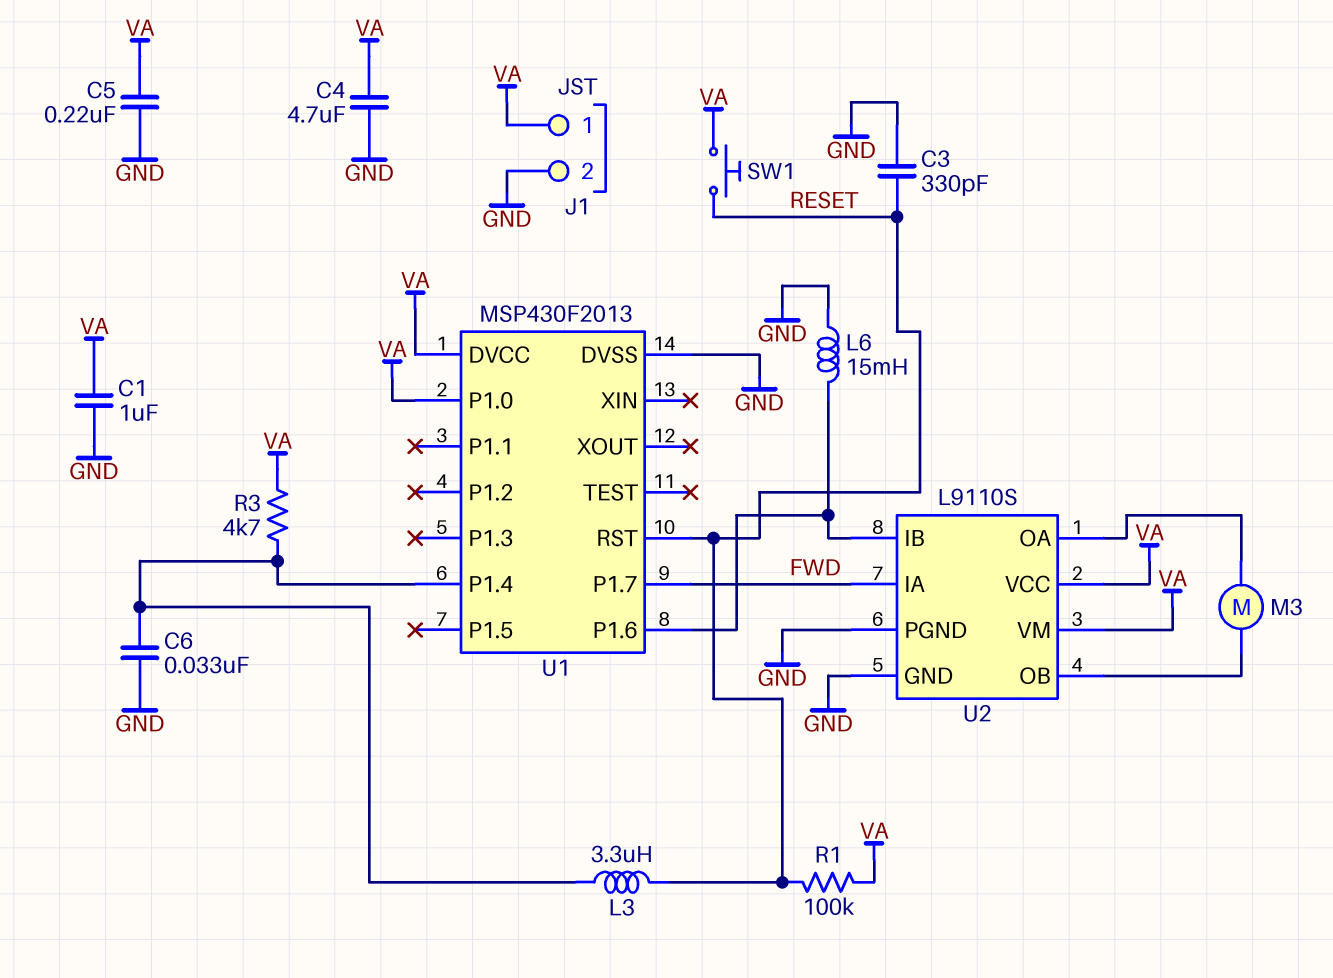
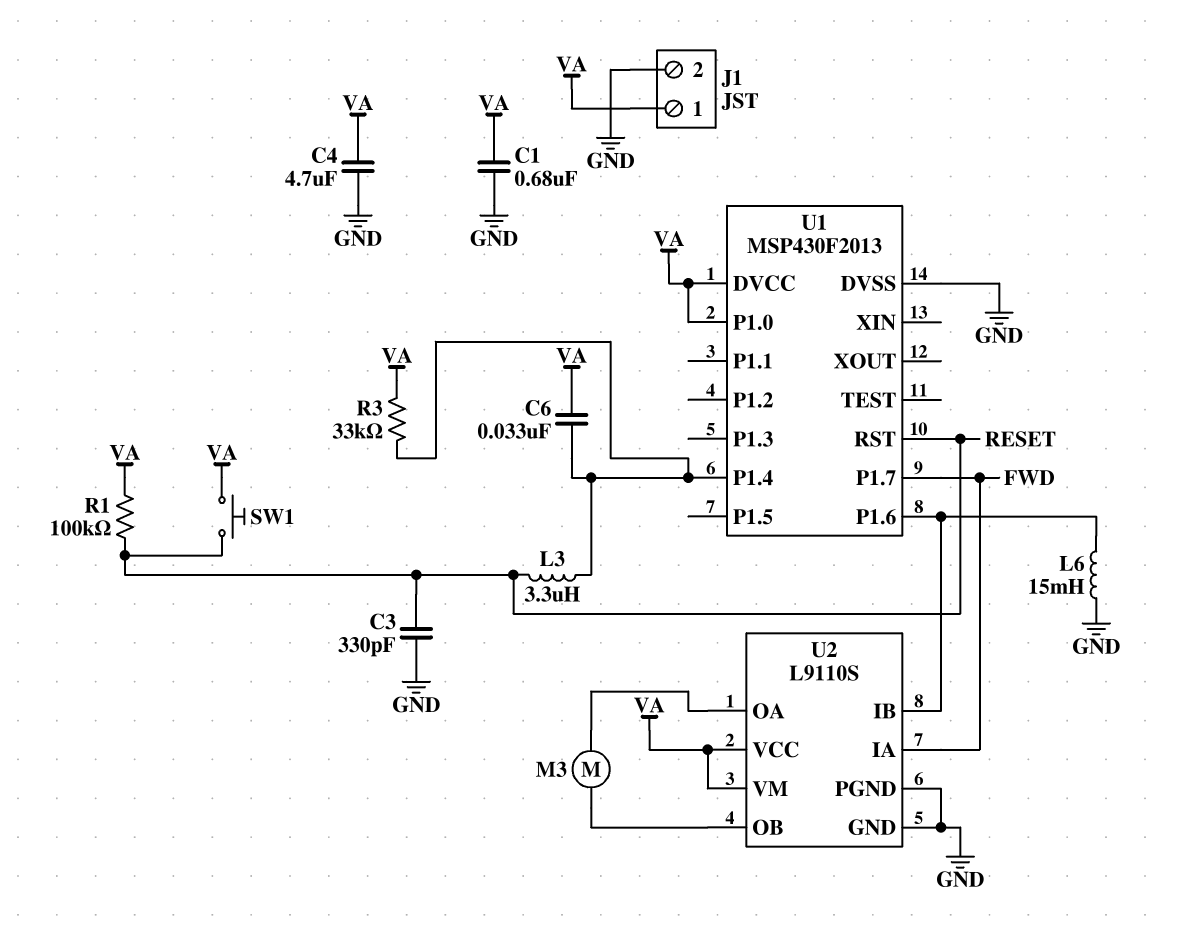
C1: 1uF (GND, VA) -> 680nF (GND, VA)
C5: 220nF (GND, VA) -> none
C6: 33nF (GND, U1/P1.4) -> 33nF (U1/P1.4, VA)
R3: 4.7k (U1/P1.4, VA) -> 33k (U1/P1.4, VA)

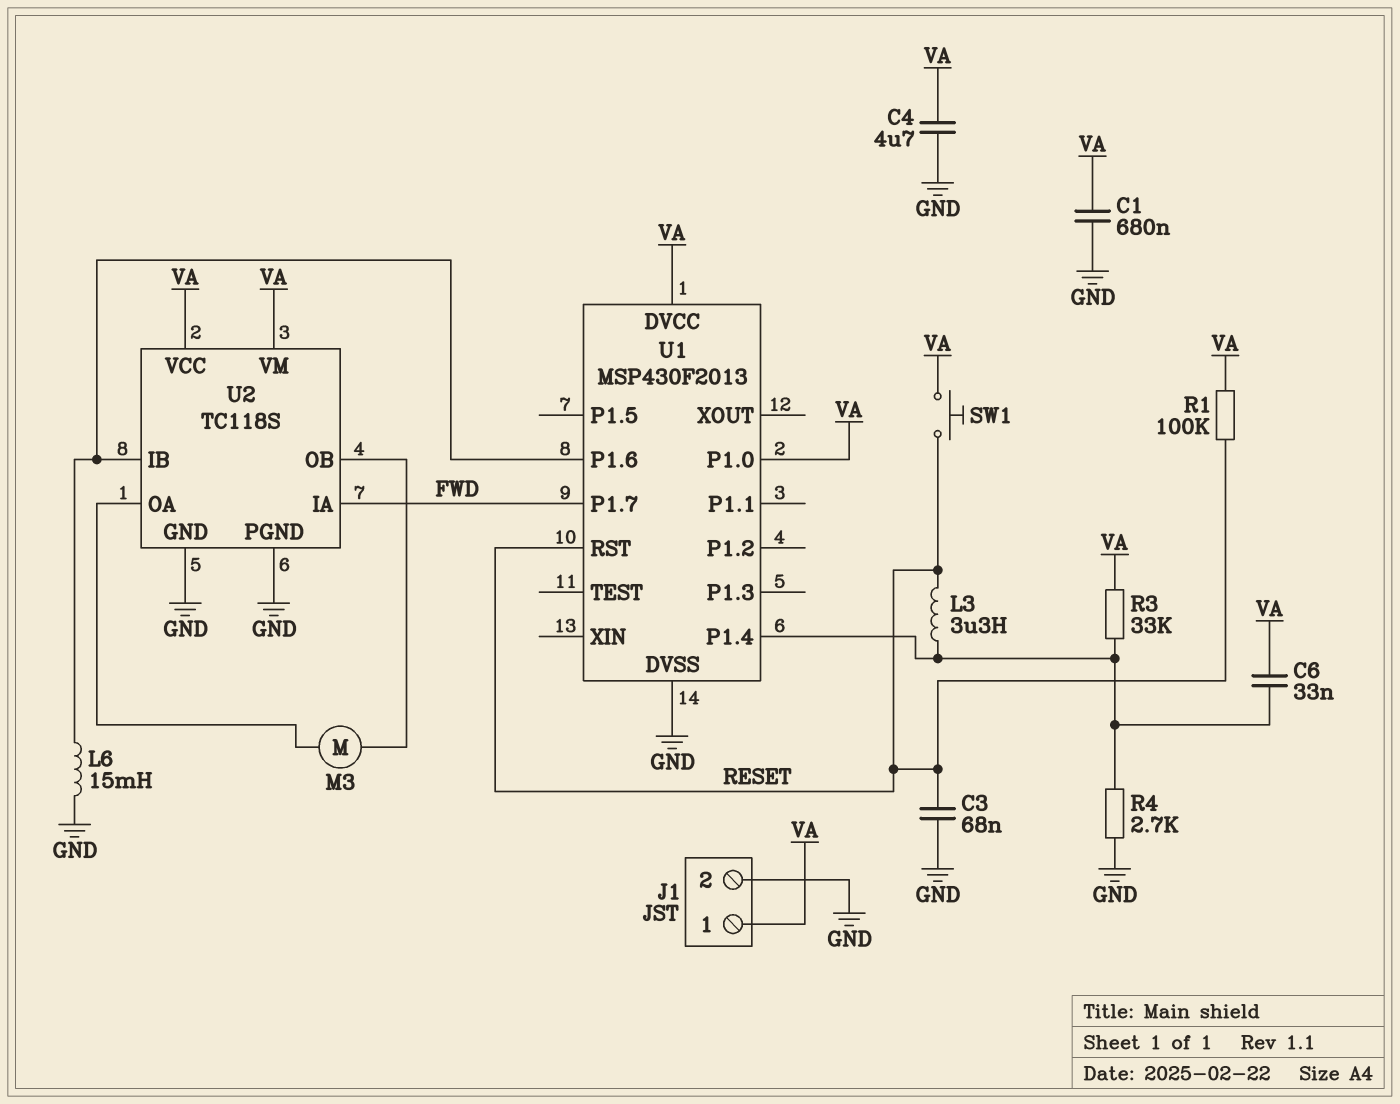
C3: 330pF (GND, RESET) -> 68nF (GND, RESET)
R4: none -> 2.7k (GND, U1/P1.4)
U2: L9110S -> TC118S

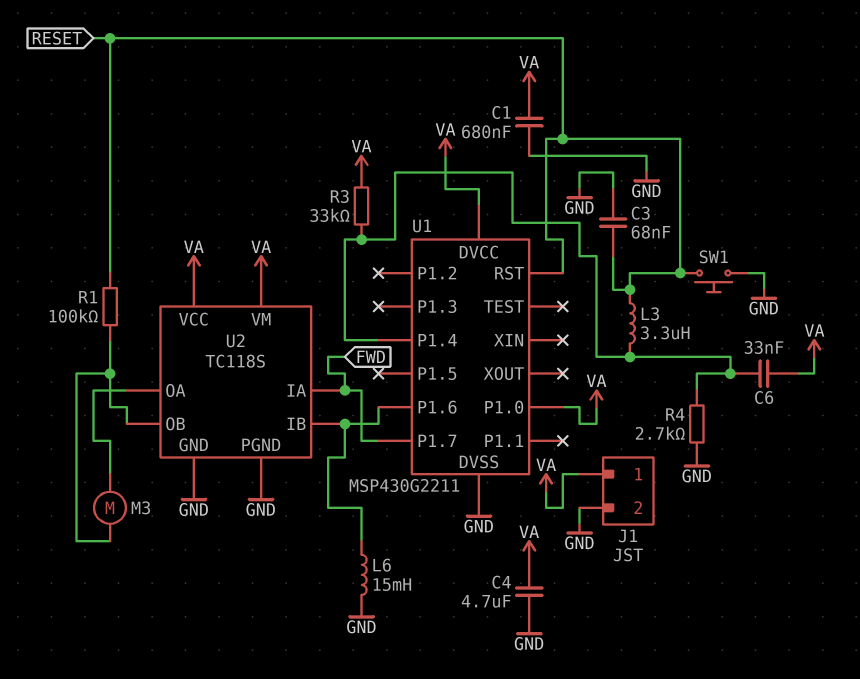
R1: 100k (RESET, VA) -> 100k (RESET, U2/OB)
SW1: button (RESET, VA) -> button (GND, RESET)
U1: MSP430F2013 -> MSP430G2211

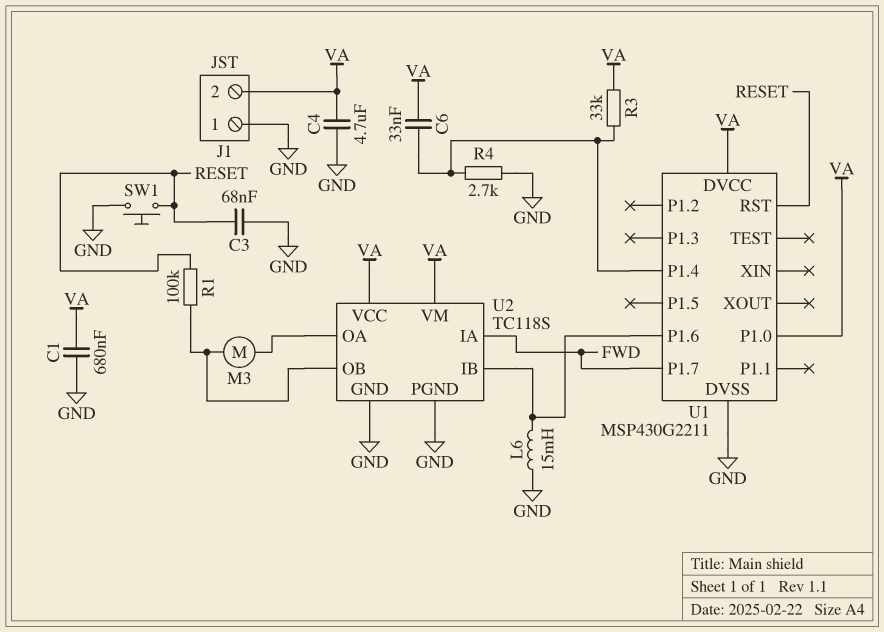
J1 pin 1: VA -> GND
J1 pin 2: GND -> VA
L3: 3.3uH (RESET, U1/P1.4) -> none

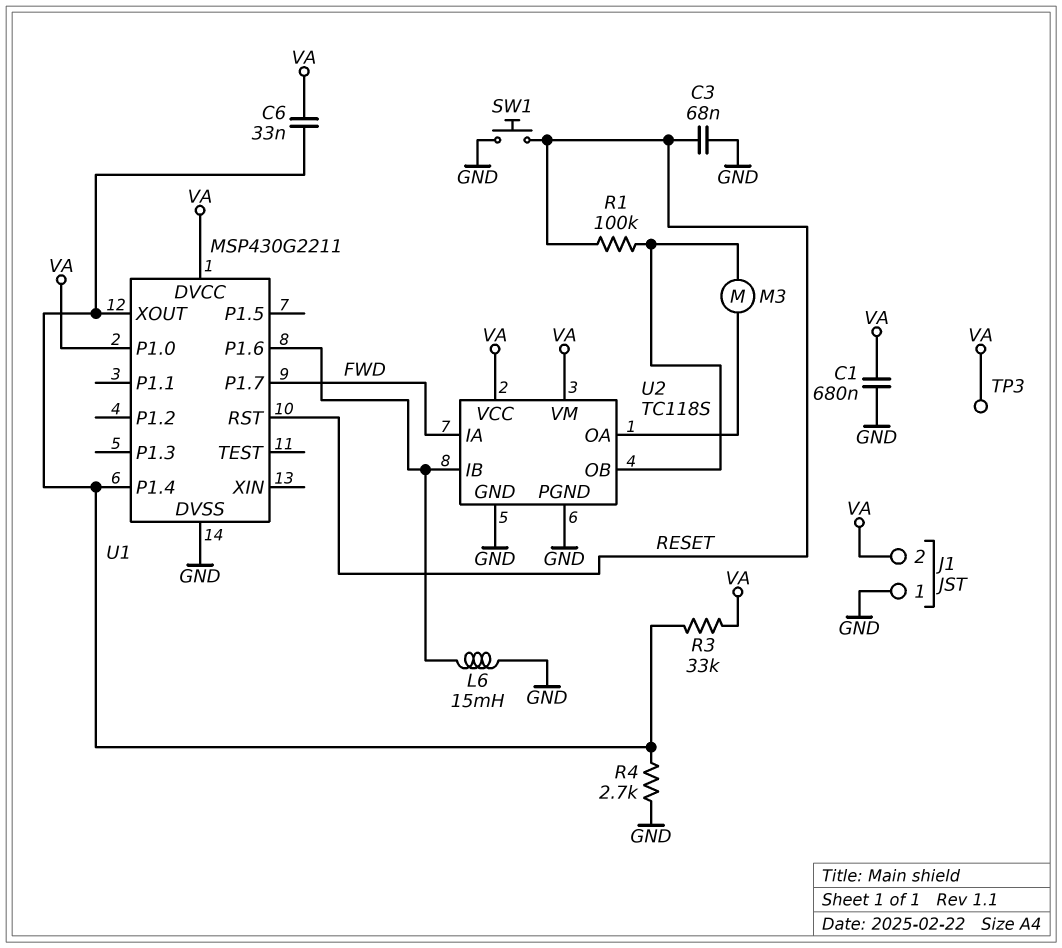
C4: 4.7uF (GND, VA) -> none
TP3: none -> test point (VA)
U1 pin XOUT: none -> U1/P1.4

